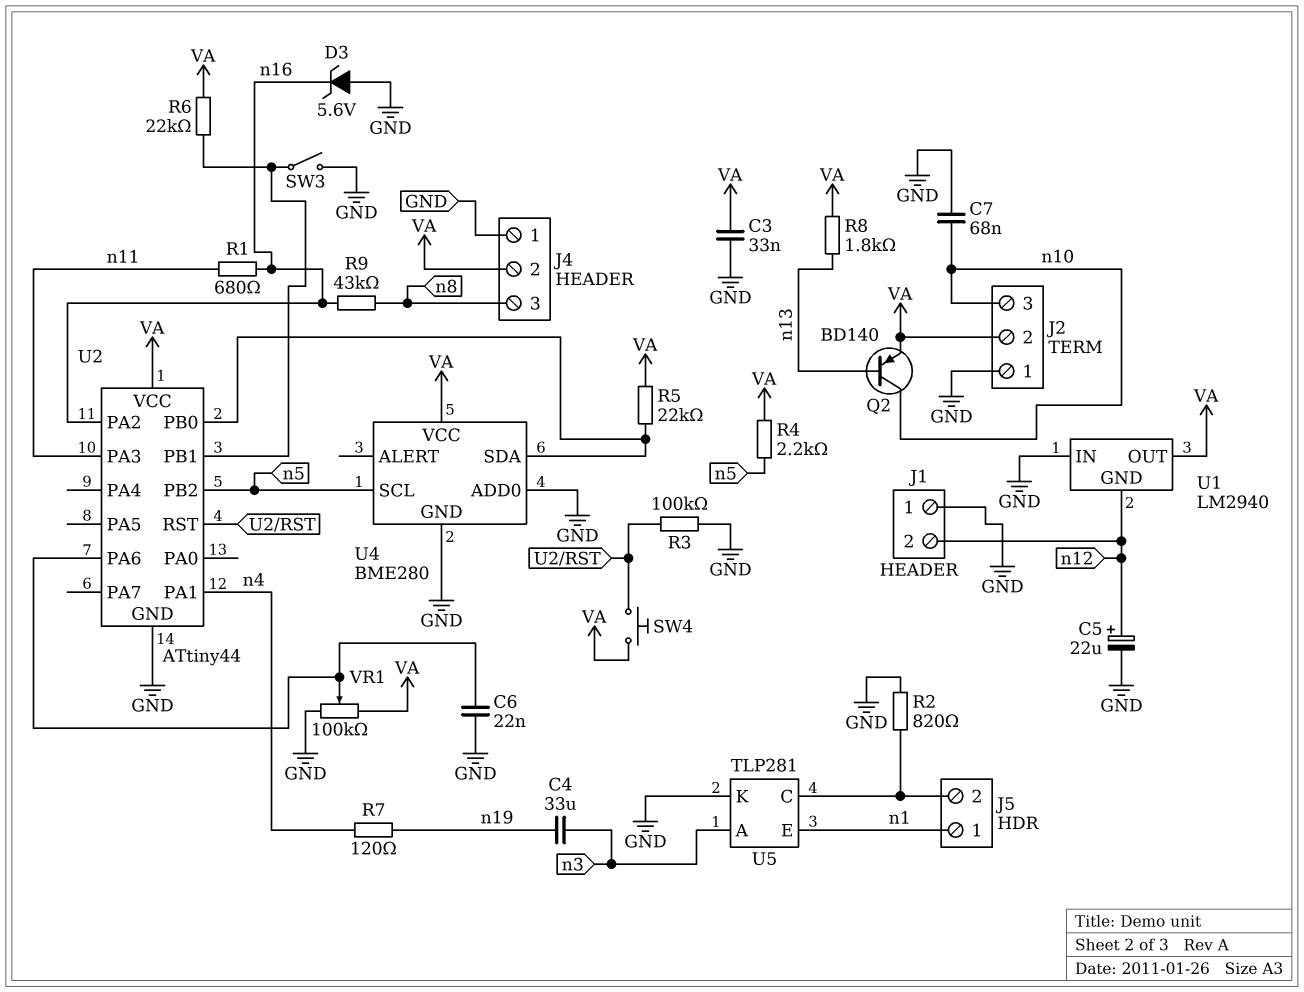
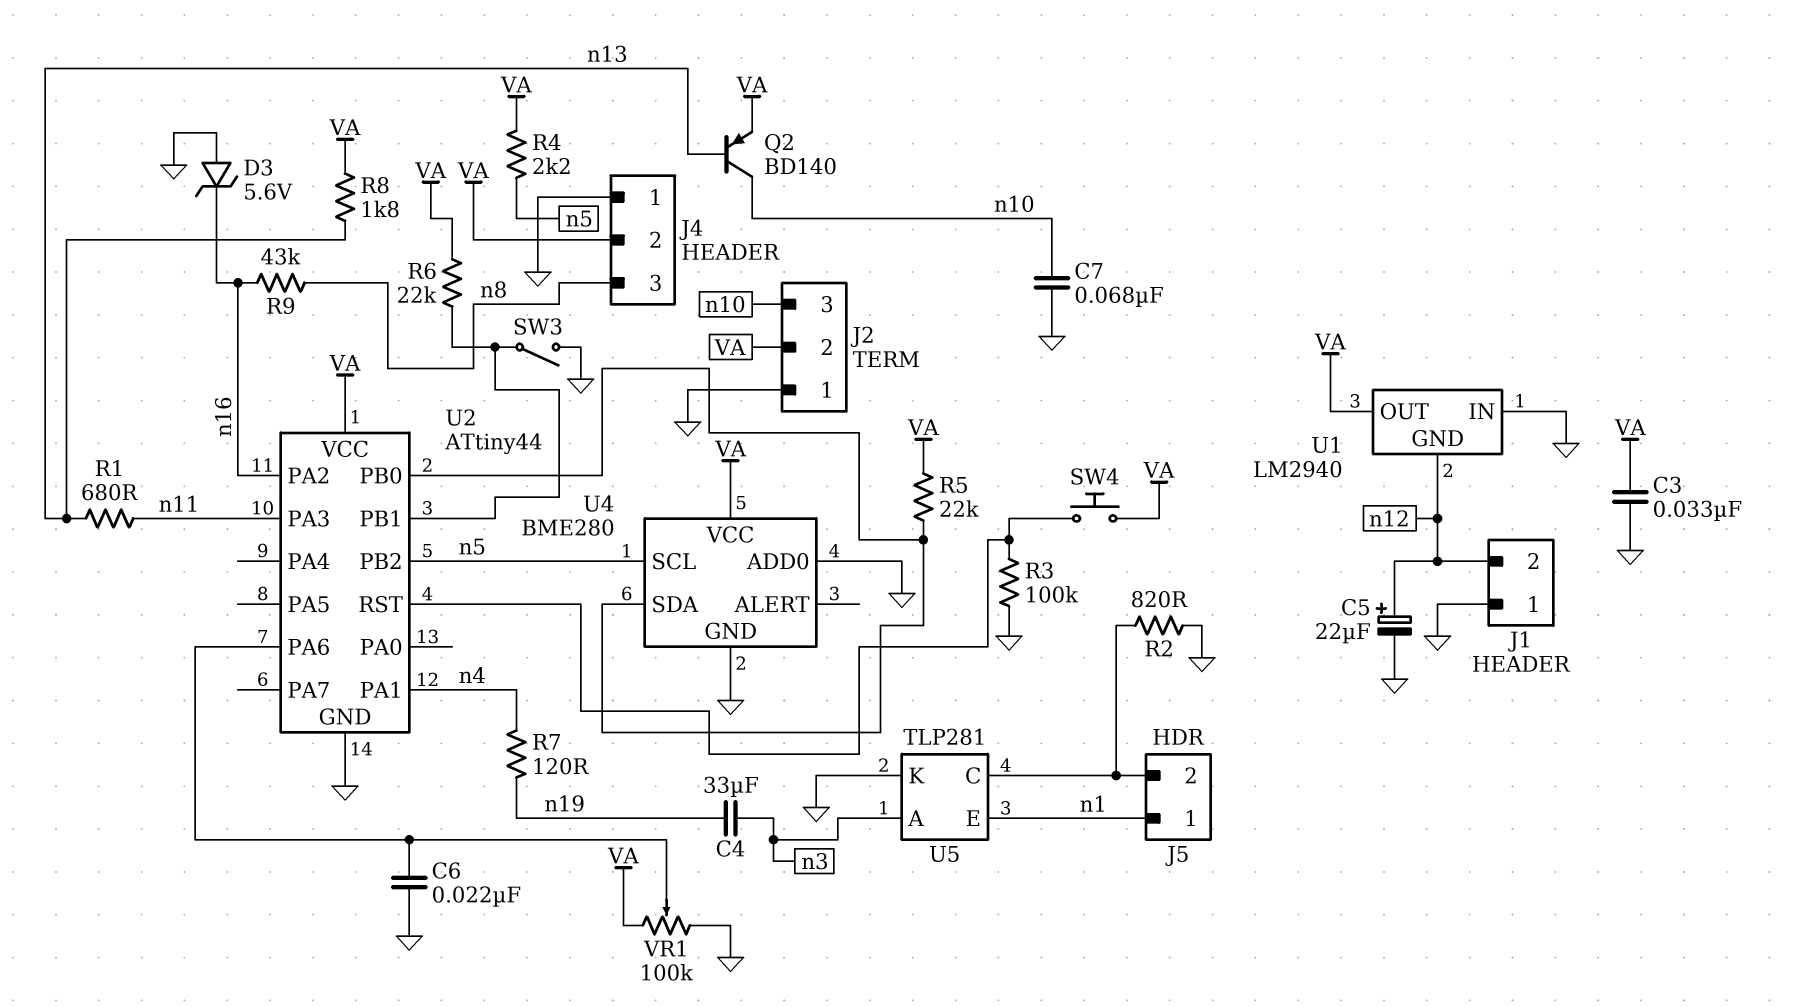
R1: 680 (n11, n16) -> 680 (n11, n13)

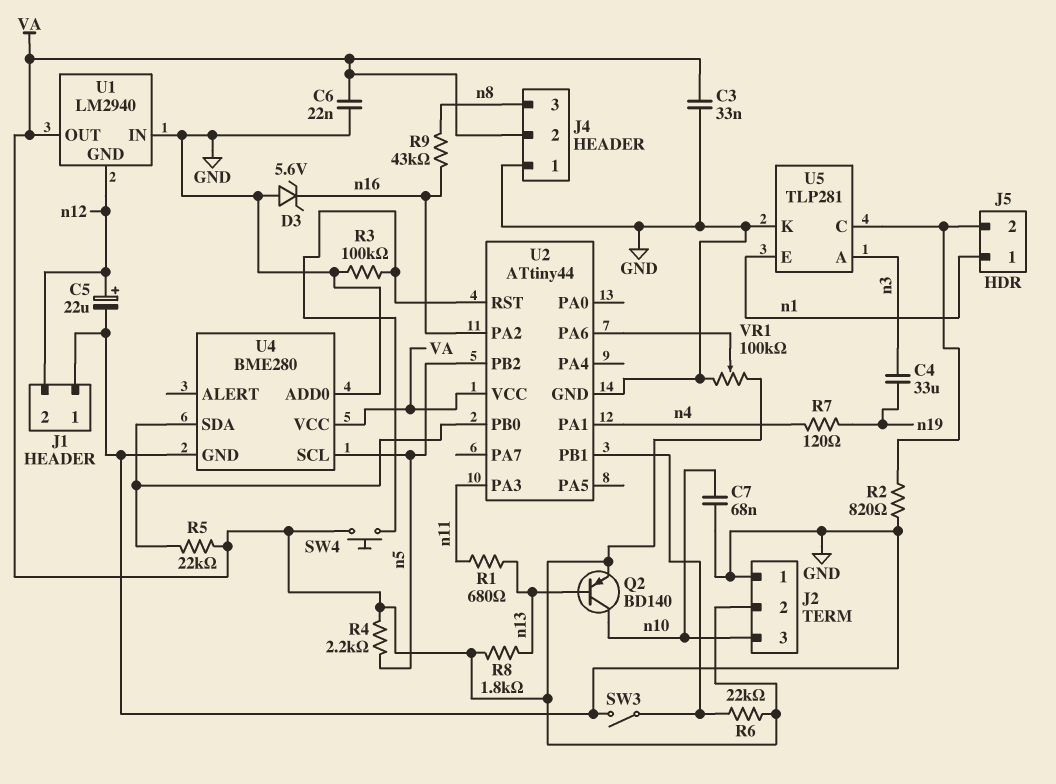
C6: 22nF (GND, U2/PA6) -> 22nF (GND, VA)

